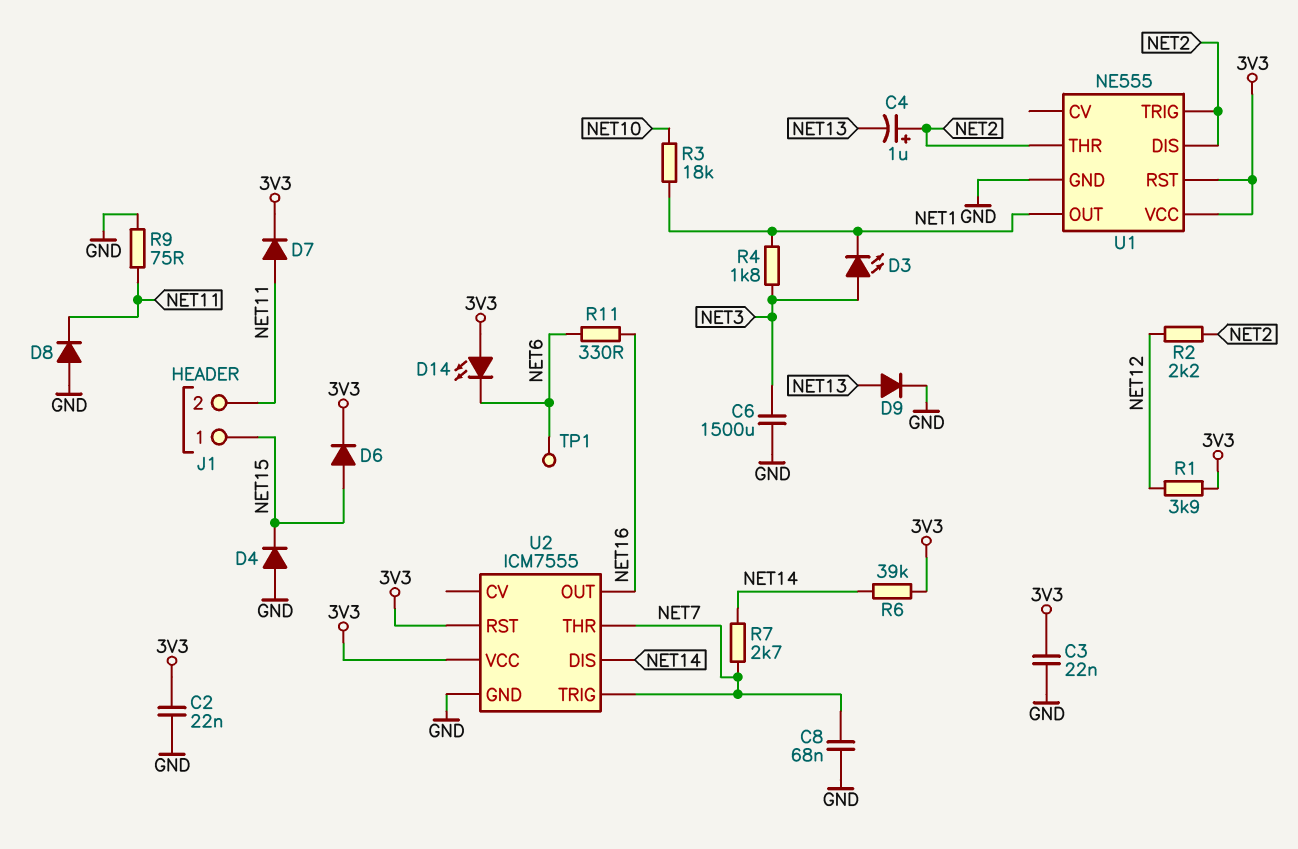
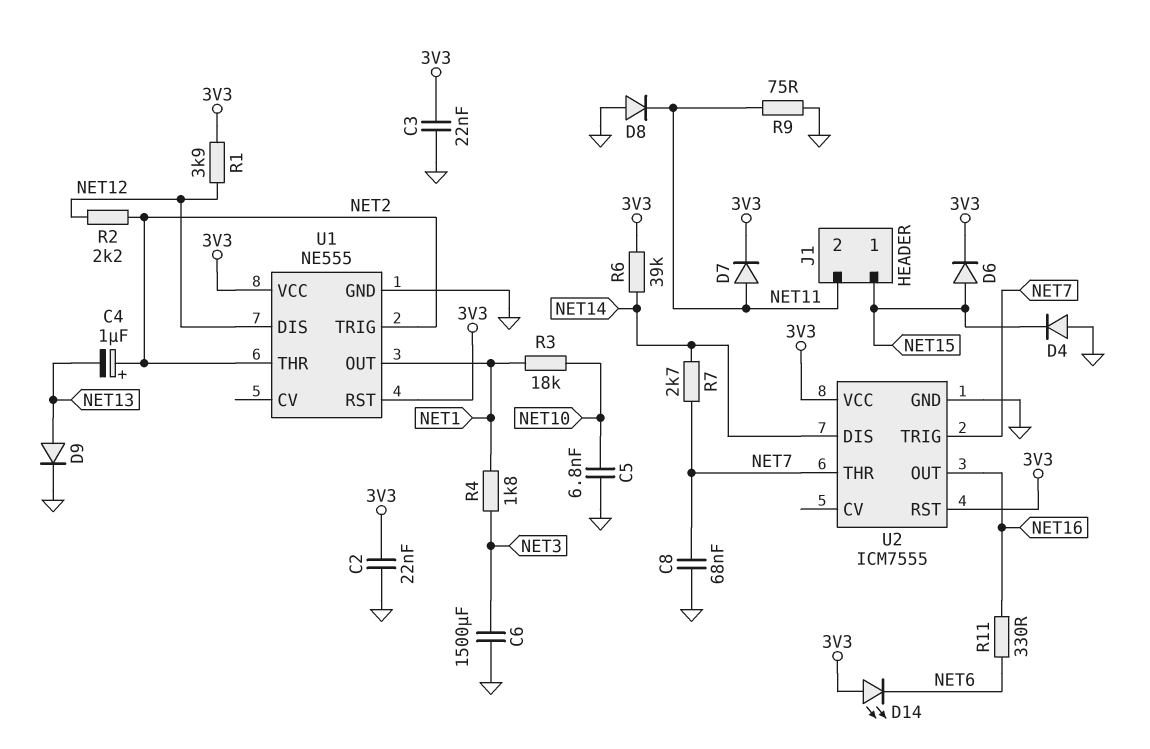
C5: none -> 6.8nF (GND, NET10)
D3: LED (A NET3, K NET1) -> none
TP1: test point (NET6) -> none
U1 pin DIS: NET2 -> NET12

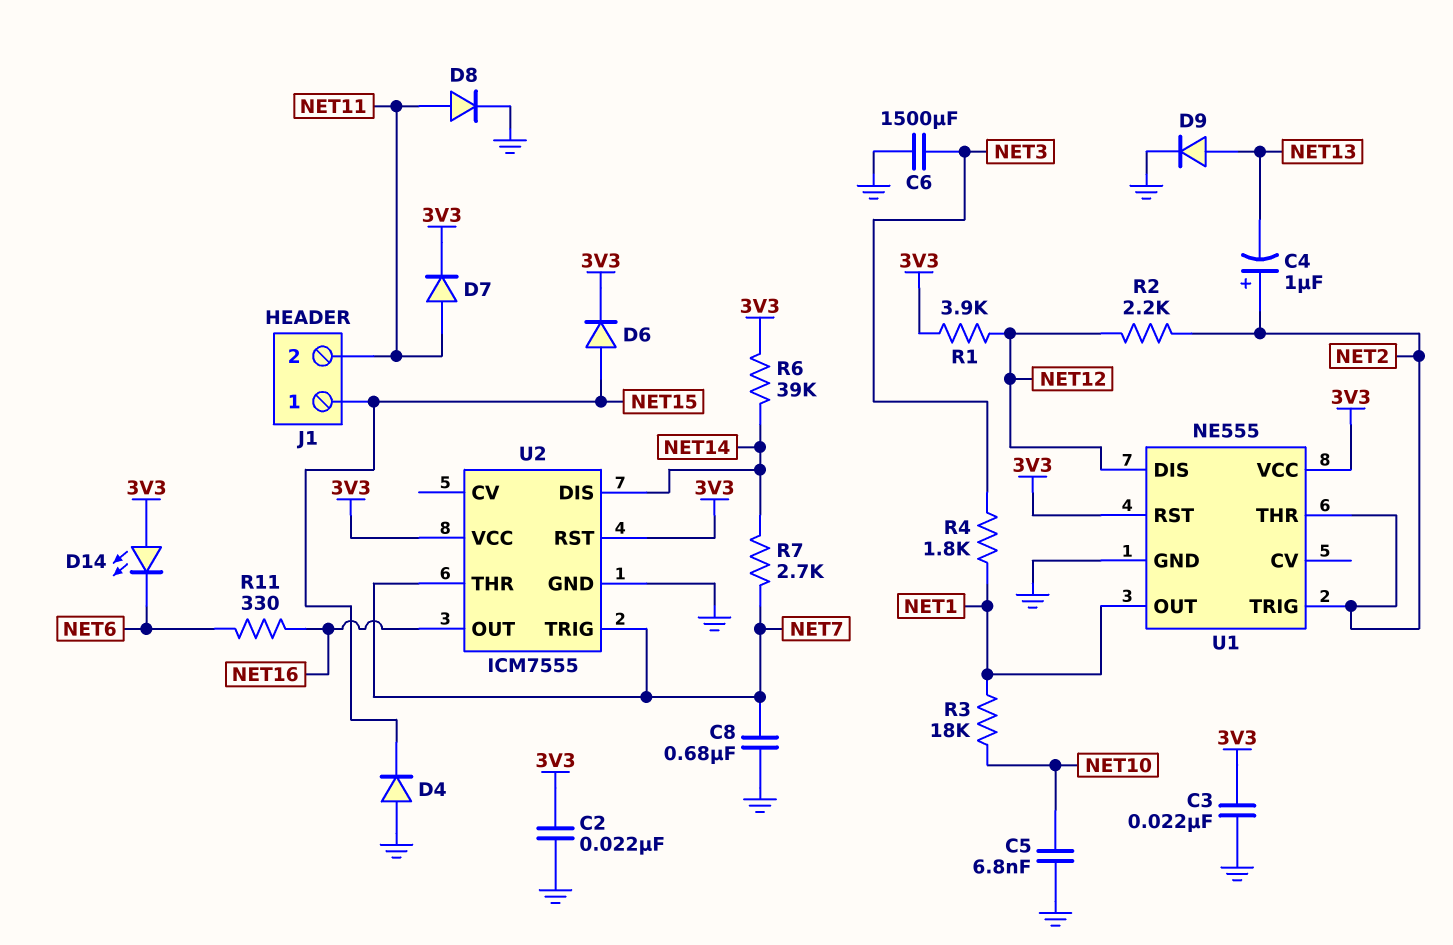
C8: 68nF (GND, NET7) -> 680nF (GND, NET7)
D8: diode (A GND, K NET11) -> diode (A NET11, K GND)
R9: 75 (GND, NET11) -> none

